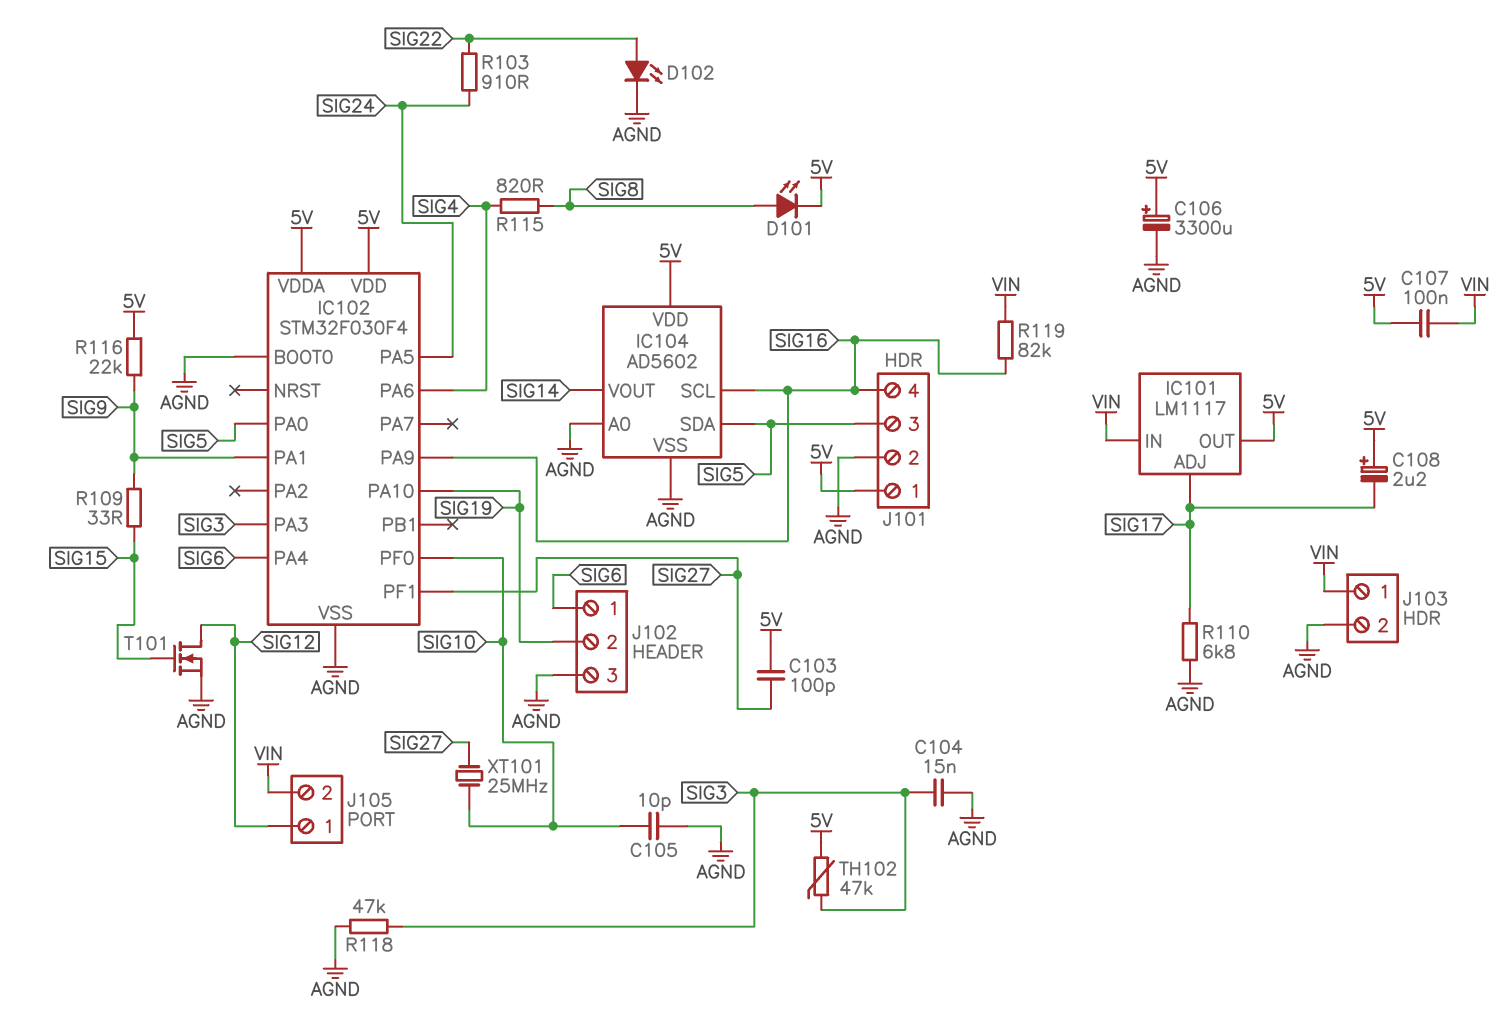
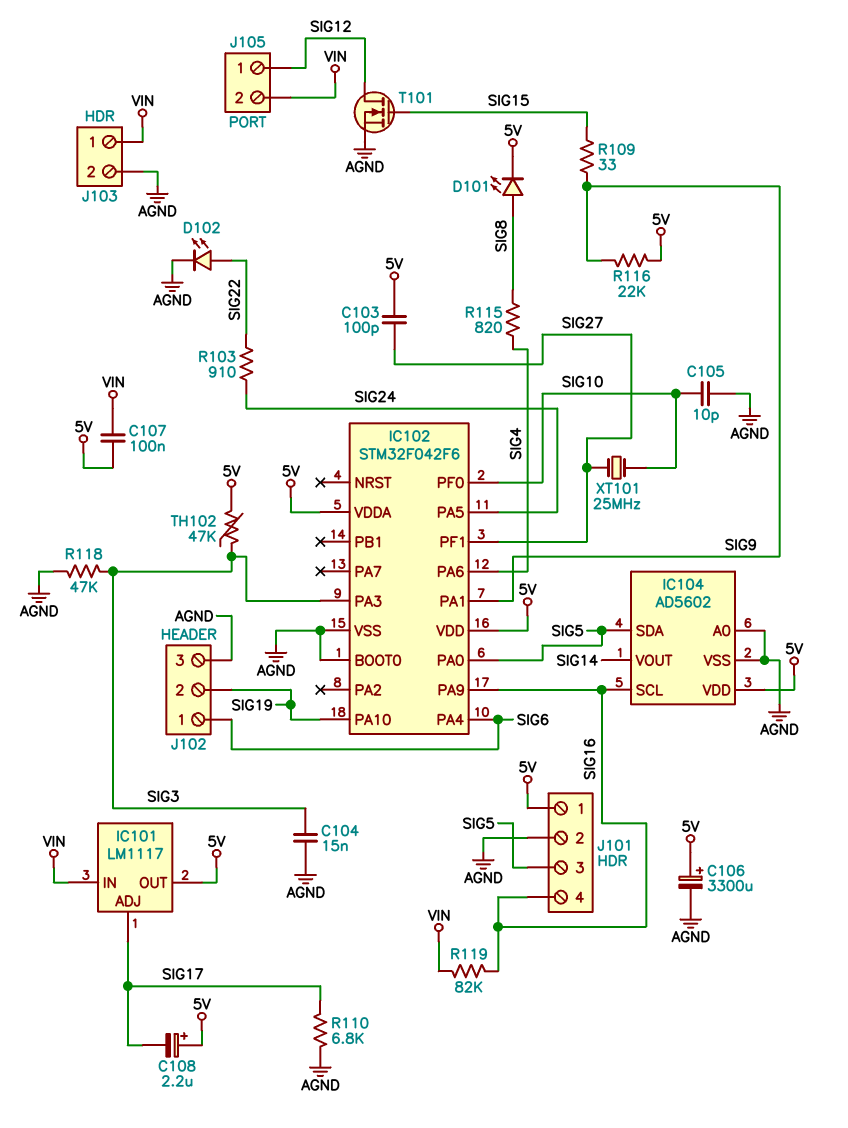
IC102: STM32F030F4 -> STM32F042F6

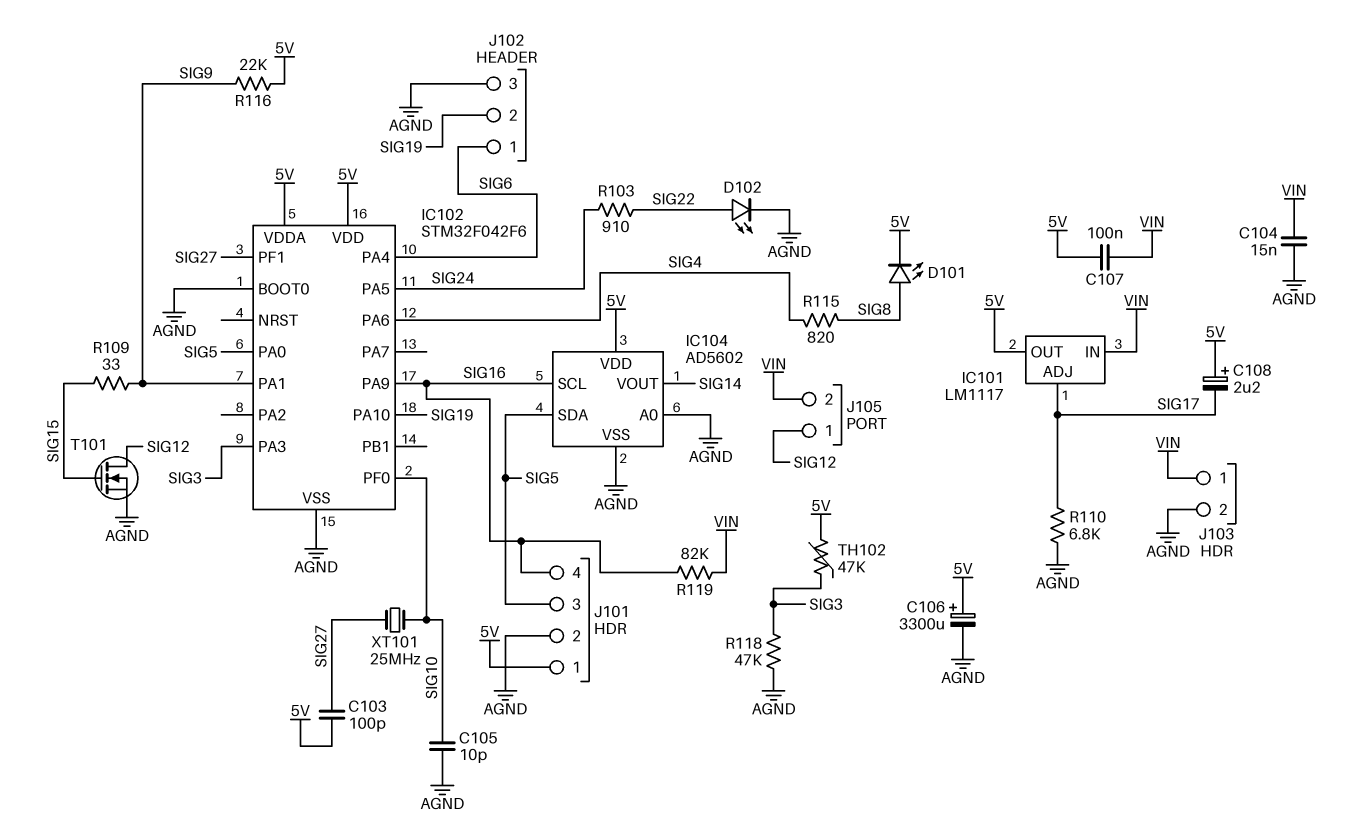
C104: 15nF (AGND, SIG3) -> 15nF (AGND, VIN)

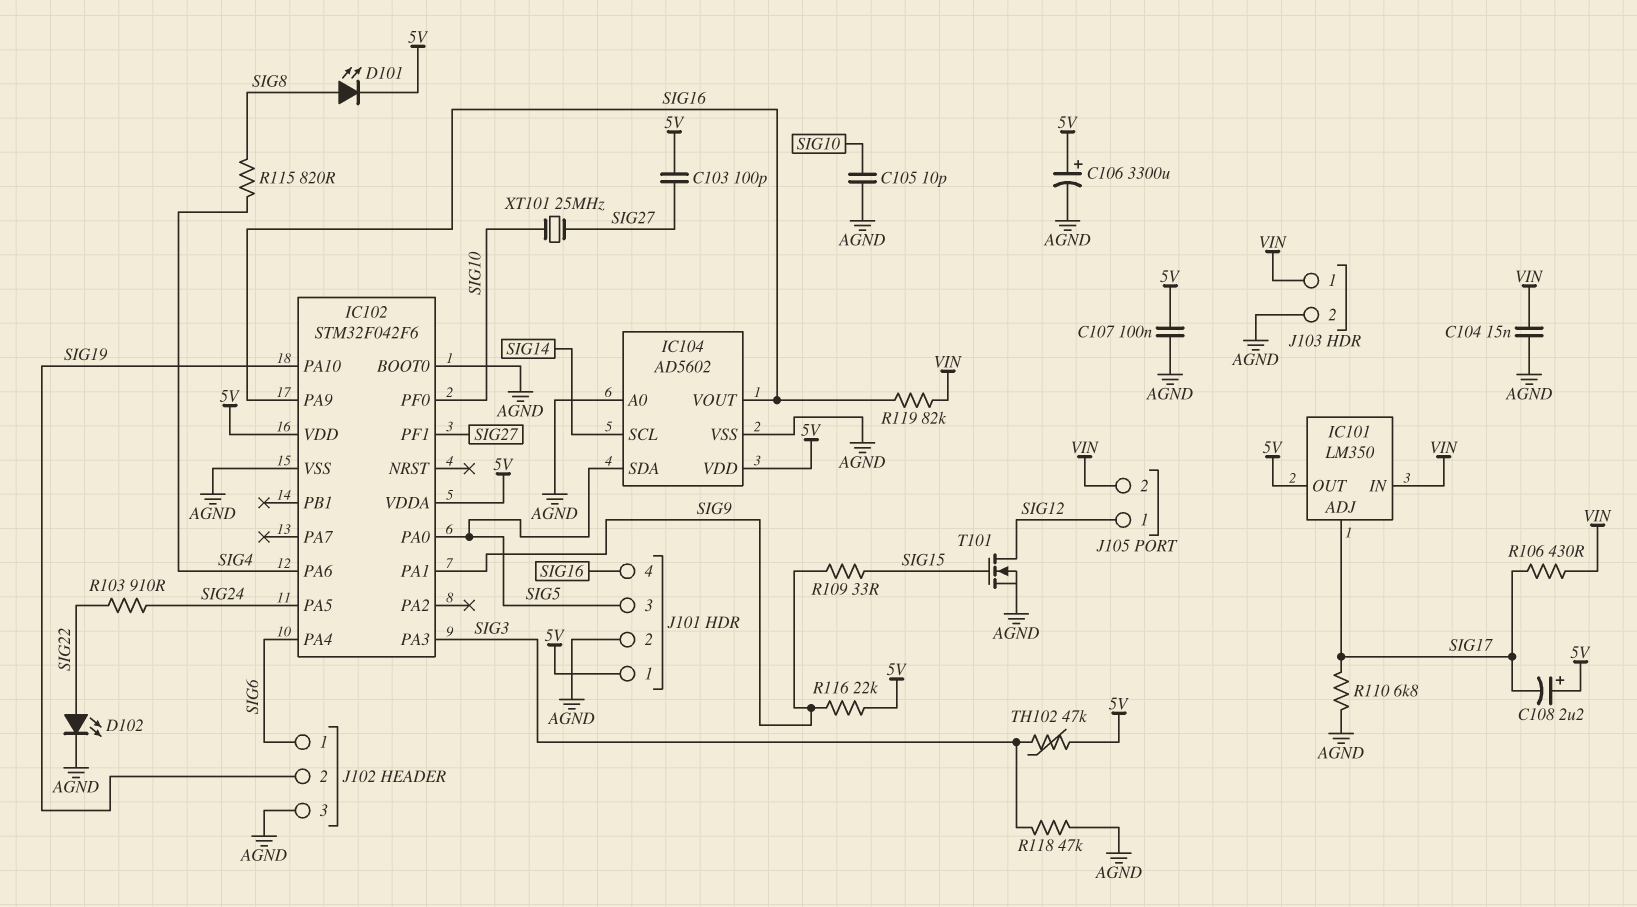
C107: 100nF (5V, VIN) -> 100nF (5V, AGND)
IC101: LM1117 -> LM350
IC104 pin SCL: SIG16 -> SIG14
IC104 pin VOUT: SIG14 -> SIG16
R106: none -> 430 (SIG17, VIN)

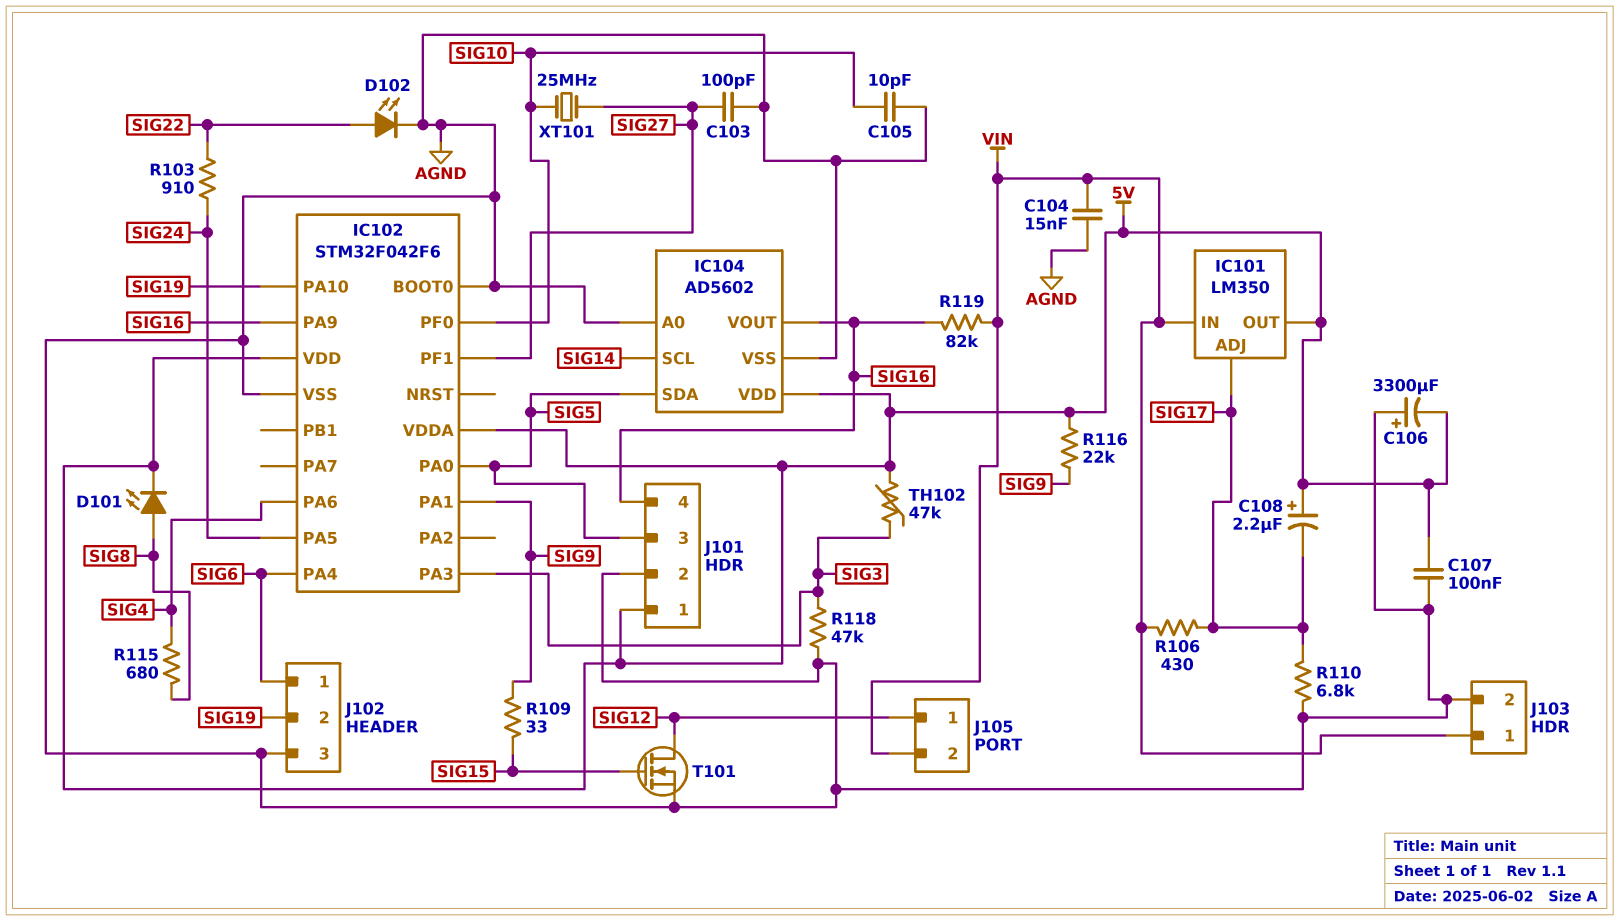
C103: 100pF (5V, SIG27) -> 100pF (AGND, SIG27)
C106: 3300uF (plus 5V, minus AGND) -> 3300uF (plus AGND, minus 5V)
R115: 820 (SIG4, SIG8) -> 680 (SIG4, SIG8)

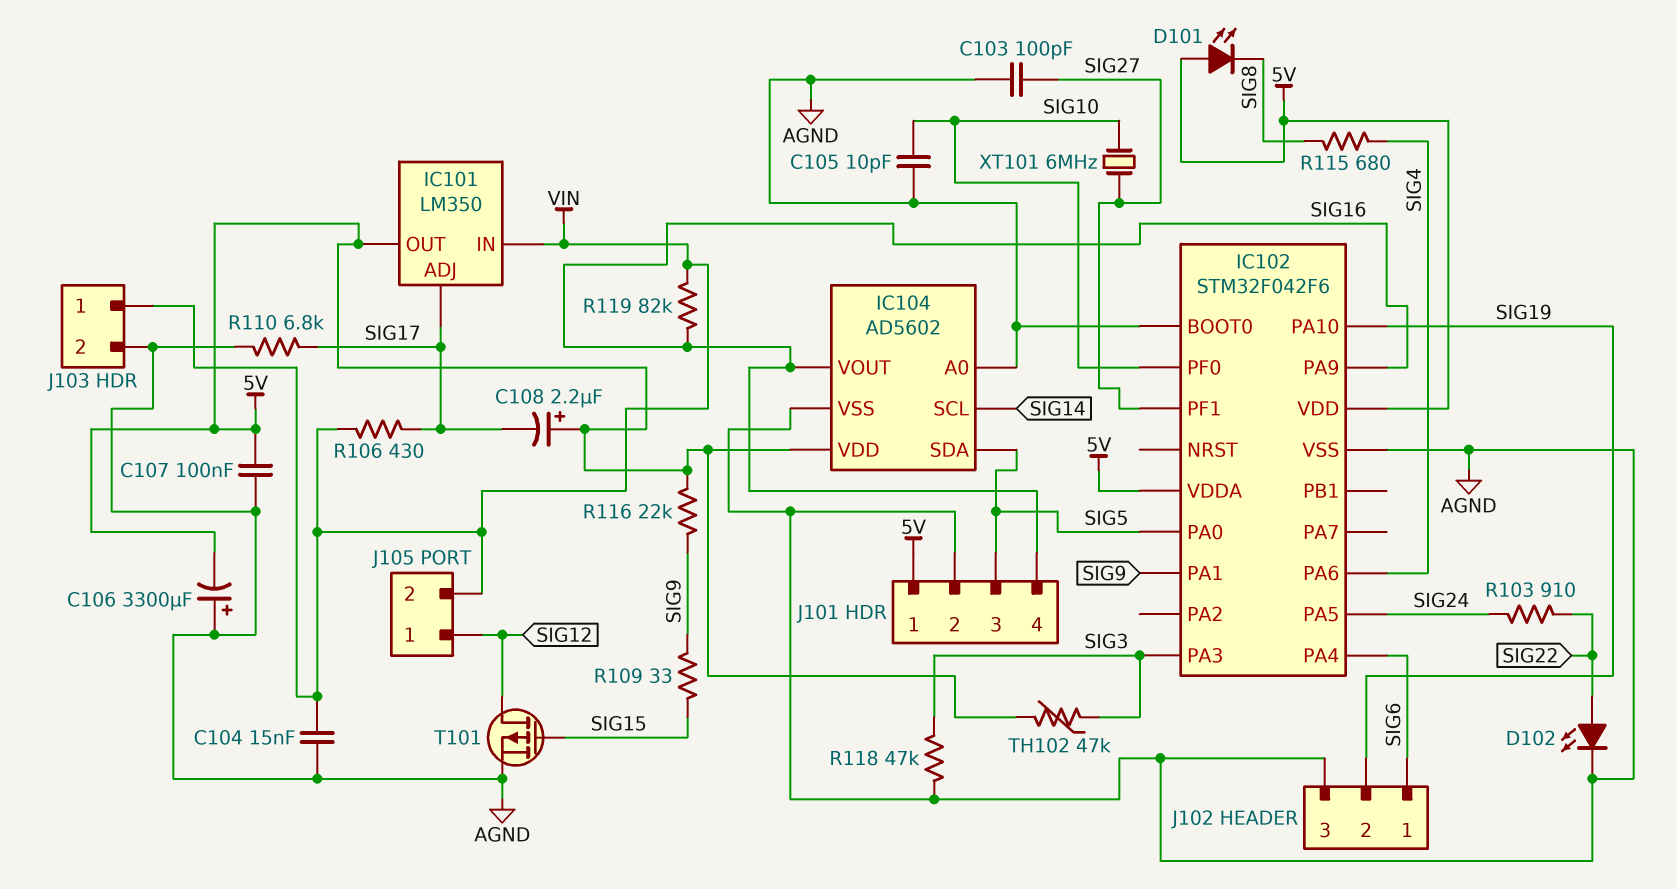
D101: LED (A SIG8, K 5V) -> LED (A 5V, K SIG8)
T101: NMOS (G SIG15, D SIG12, S AGND) -> PMOS (G SIG15, D SIG12, S AGND)
XT101: 25MHz (SIG10, SIG27) -> 6MHz (SIG10, SIG27)

